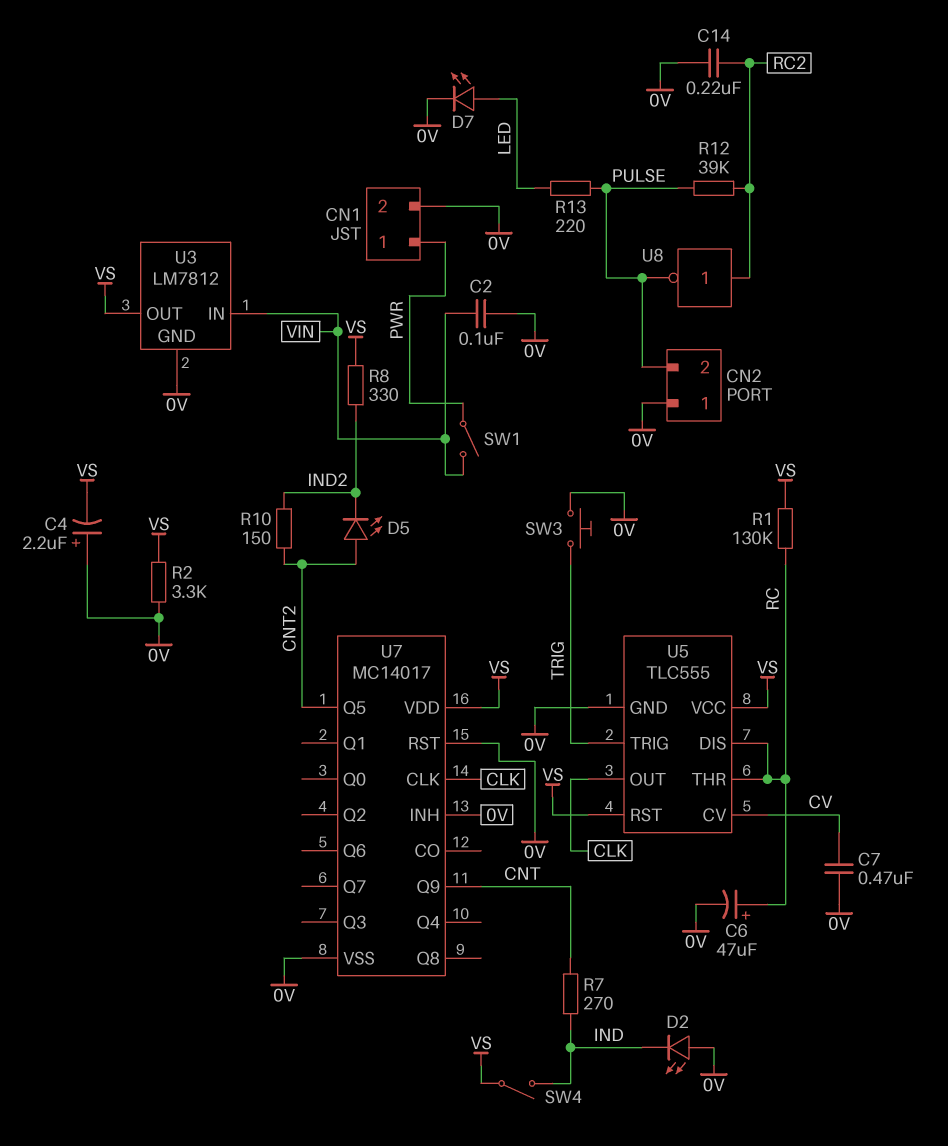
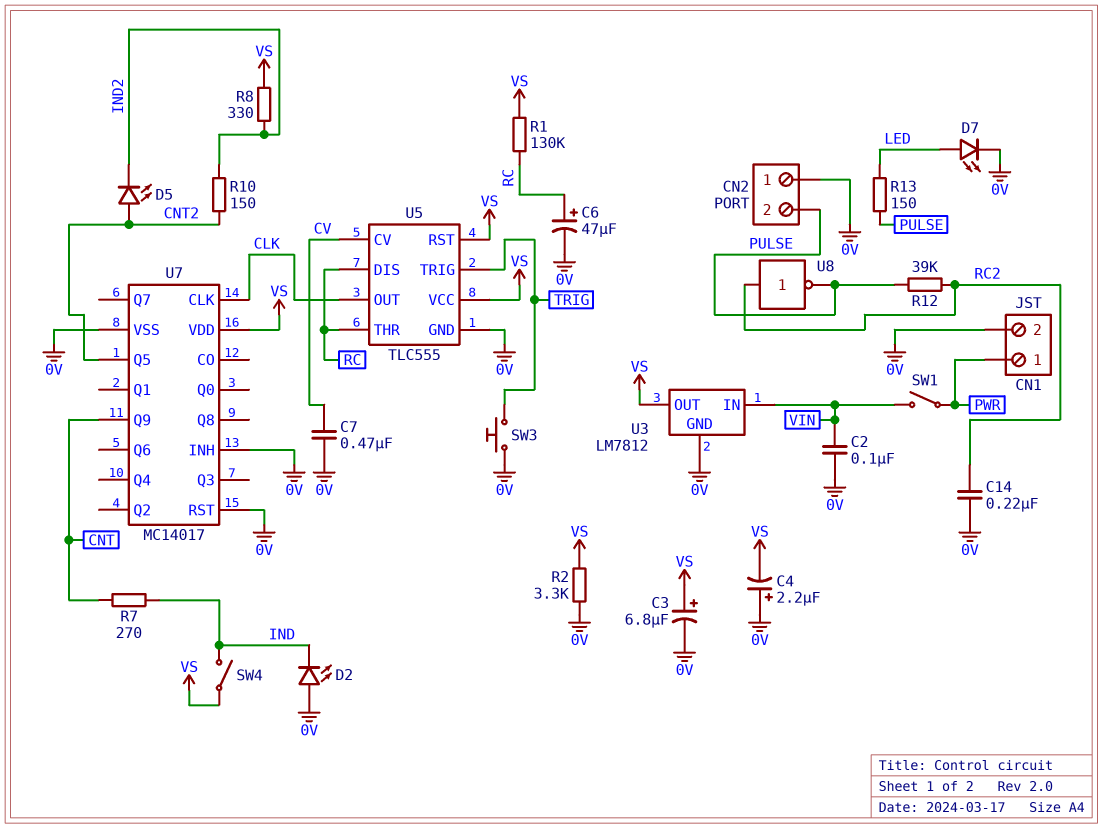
C3: none -> 6.8uF (plus VS, minus 0V)
R13: 220 (LED, PULSE) -> 150 (LED, PULSE)

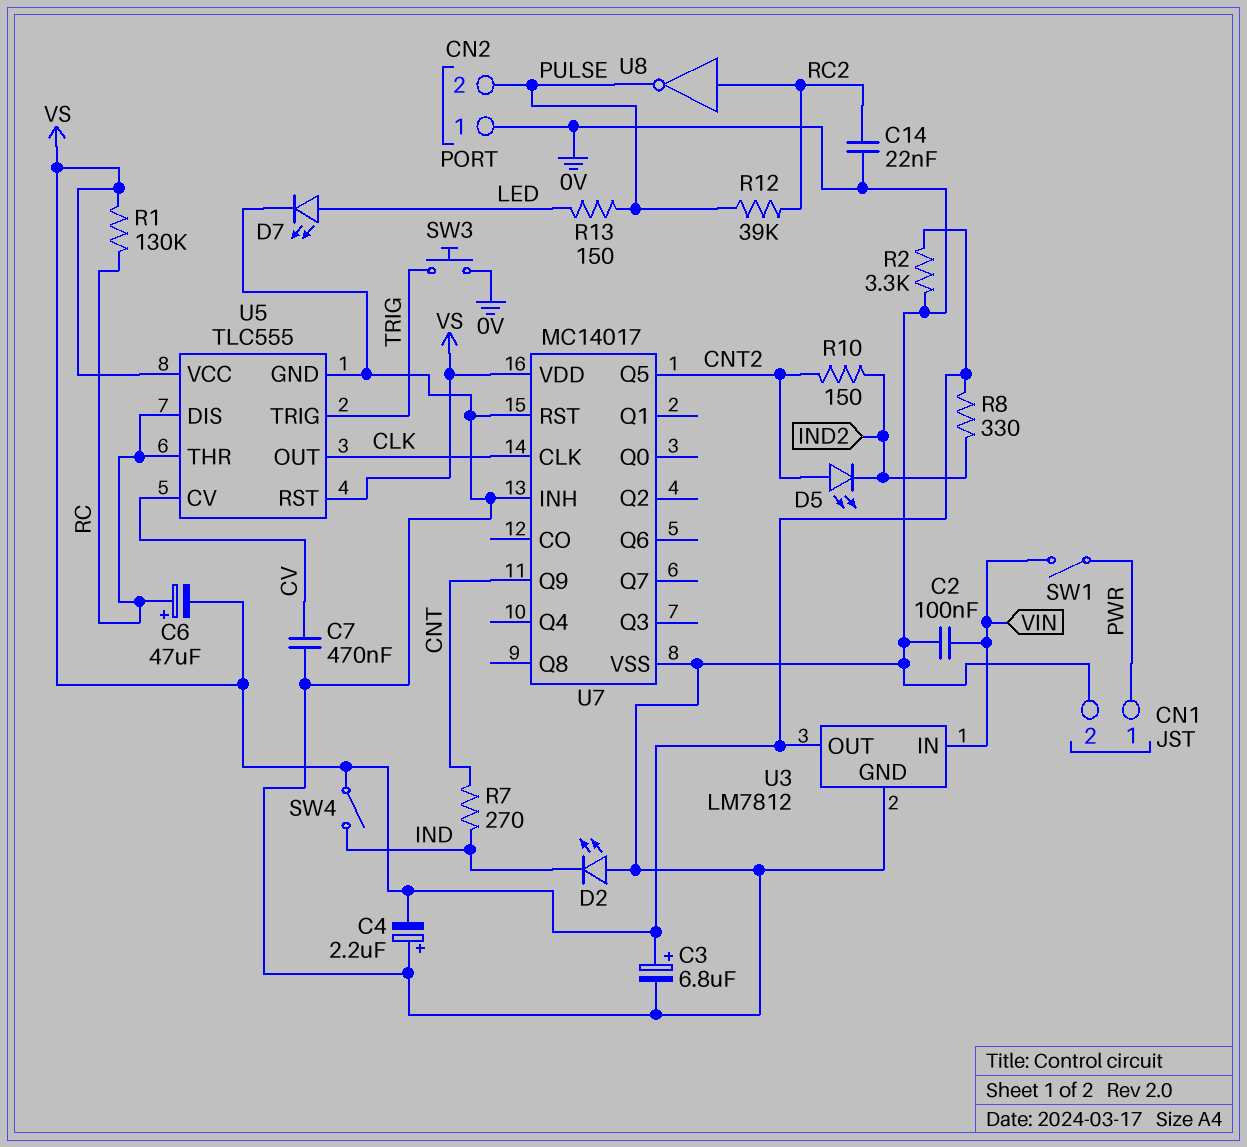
C6: 47uF (plus RC, minus 0V) -> 47uF (plus RC, minus VS)
C14: 220nF (0V, RC2) -> 22nF (0V, RC2)

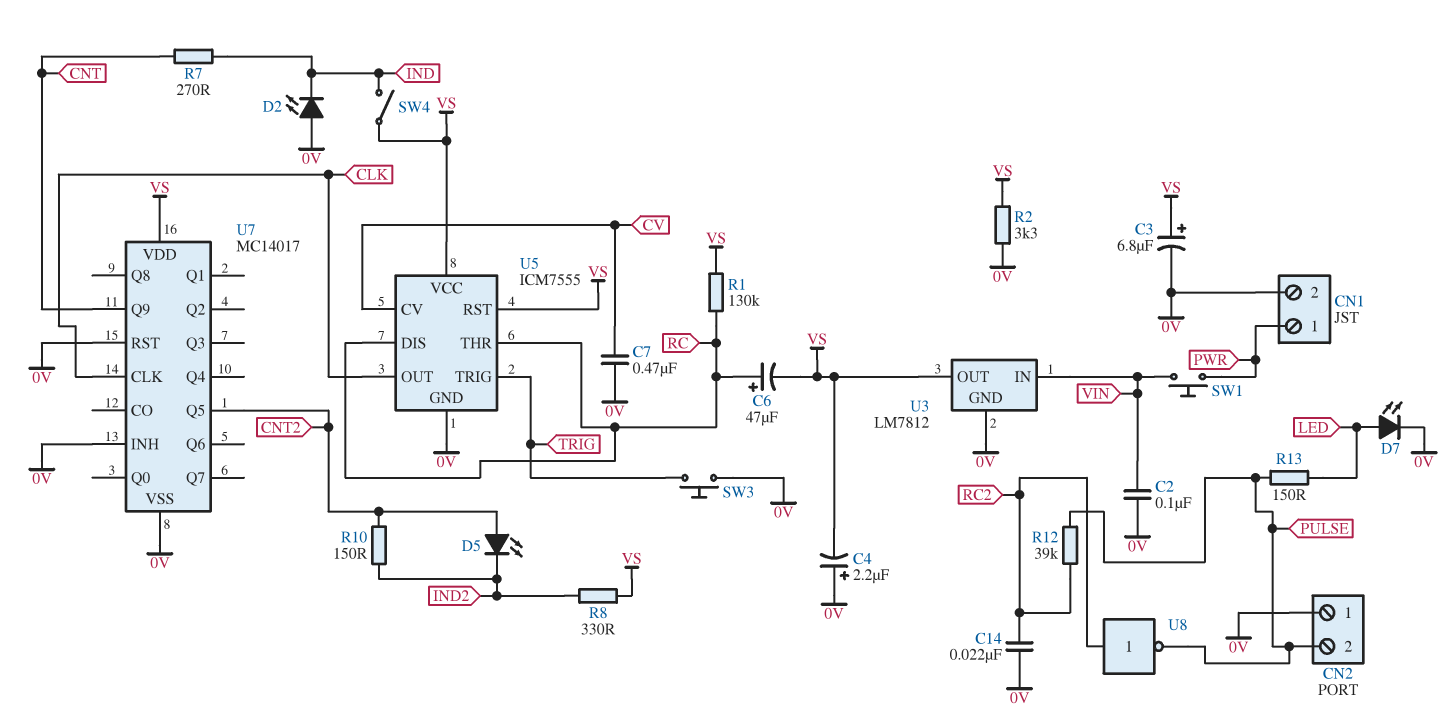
SW1: switch (PWR, VIN) -> button (PWR, VIN)
U5: TLC555 -> ICM7555

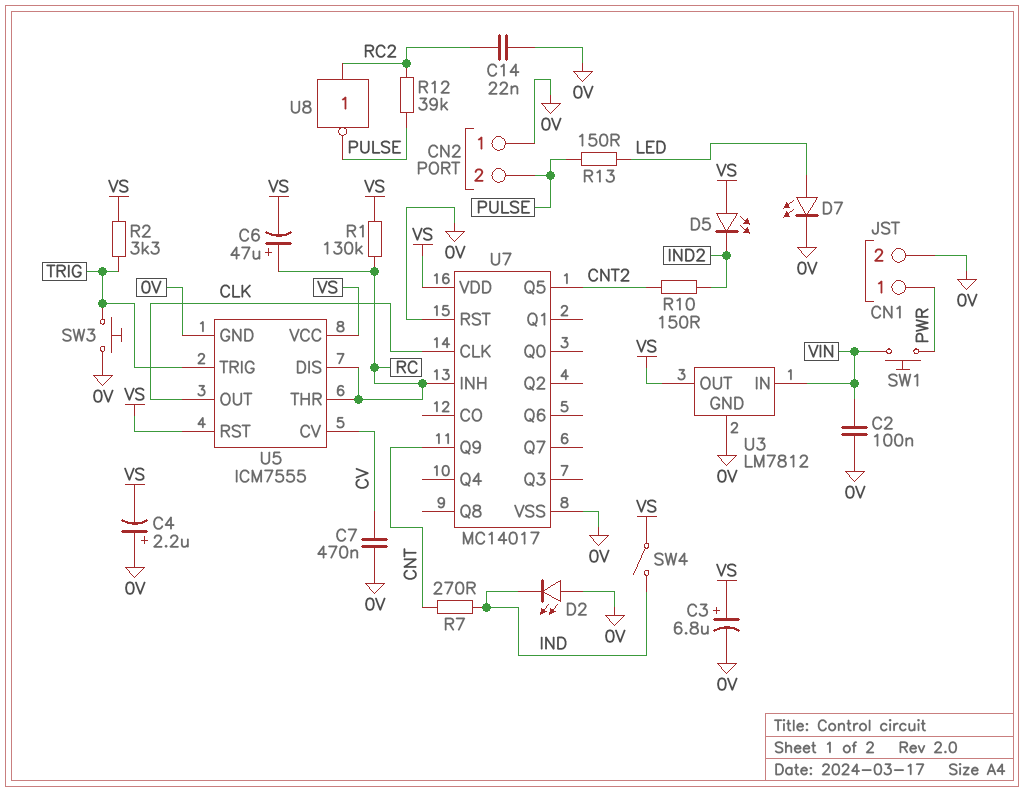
D5: LED (A CNT2, K IND2) -> LED (A VS, K IND2)
R2: 3.3k (0V, VS) -> 3.3k (TRIG, VS)
R8: 330 (IND2, VS) -> none
U7 pin INH: 0V -> RC

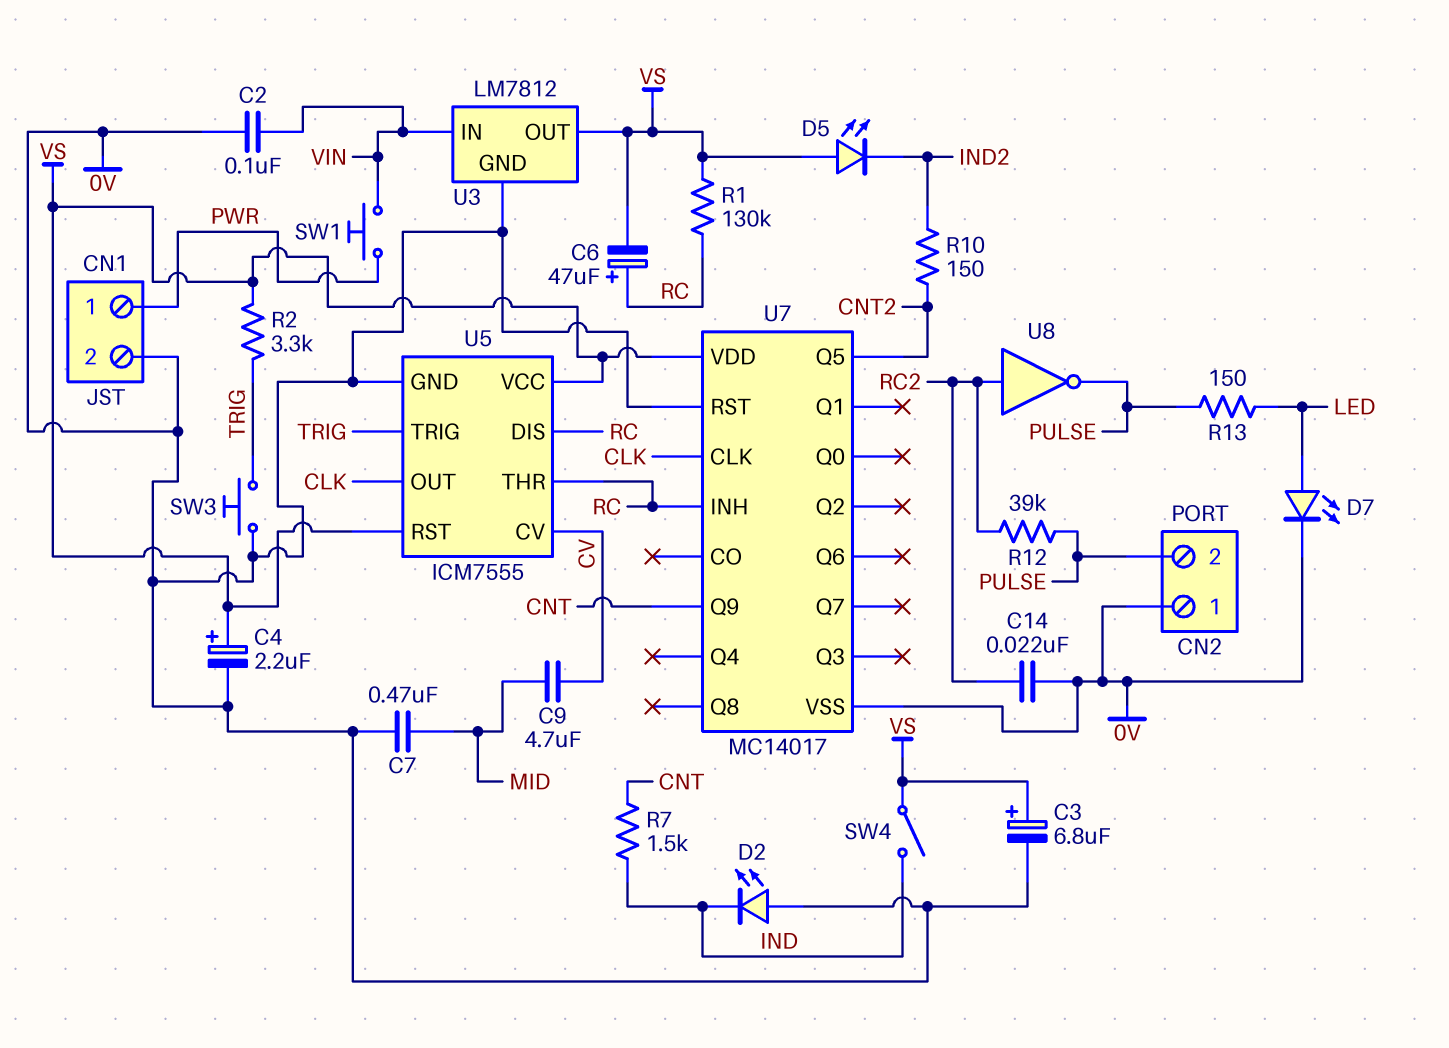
C4: 2.2uF (plus 0V, minus VS) -> 2.2uF (plus VS, minus 0V)
C7: 470nF (0V, CV) -> 470nF (0V, MID)
C9: none -> 4.7uF (CV, MID)
R7: 270 (CNT, IND) -> 1.5k (CNT, IND)

